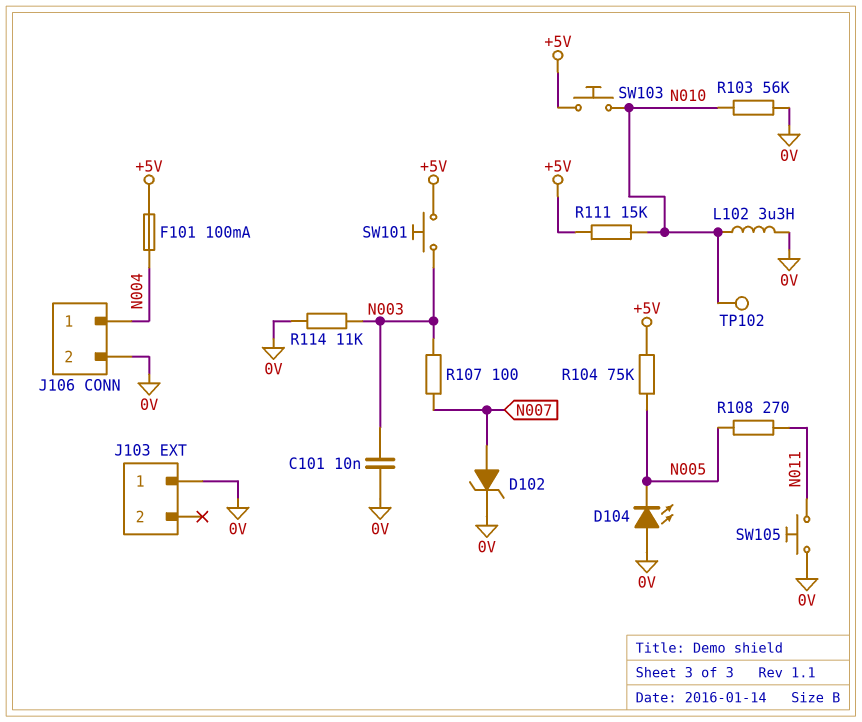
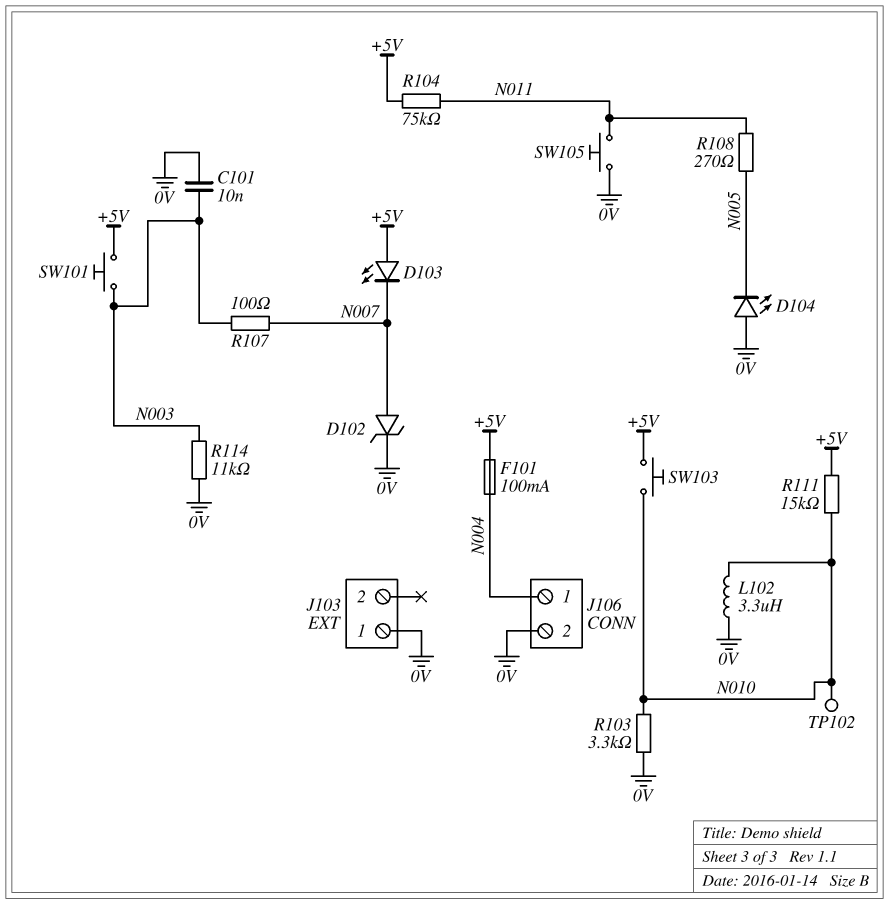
D103: none -> LED (A +5V, K N007)
R103: 56k (0V, N010) -> 3.3k (0V, N010)
R104: 75k (+5V, N005) -> 75k (+5V, N011)

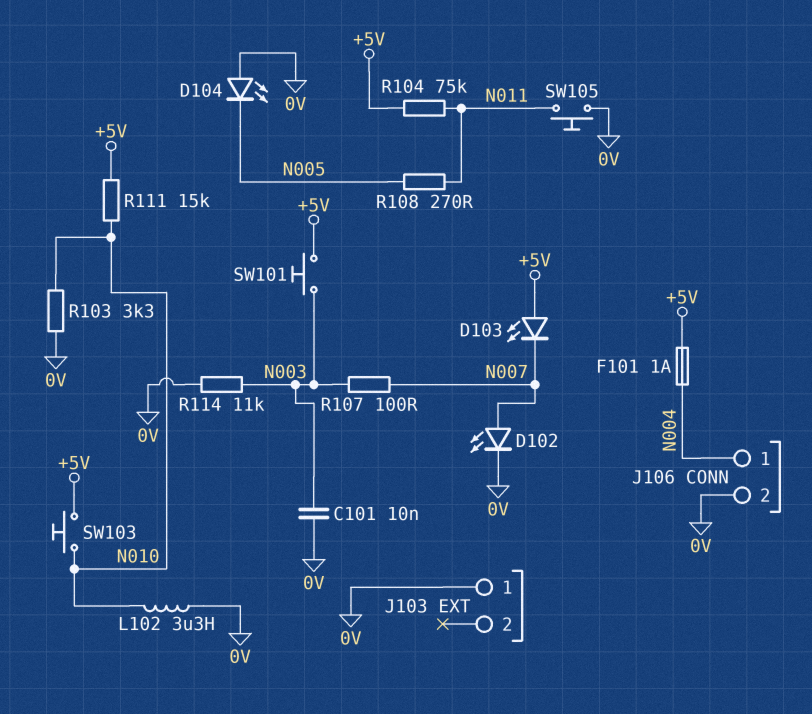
D102: zener (A N007, K 0V) -> LED (A N007, K 0V)
F101: 100mA (+5V, N004) -> 1A (+5V, N004)
TP102: test point (N010) -> none

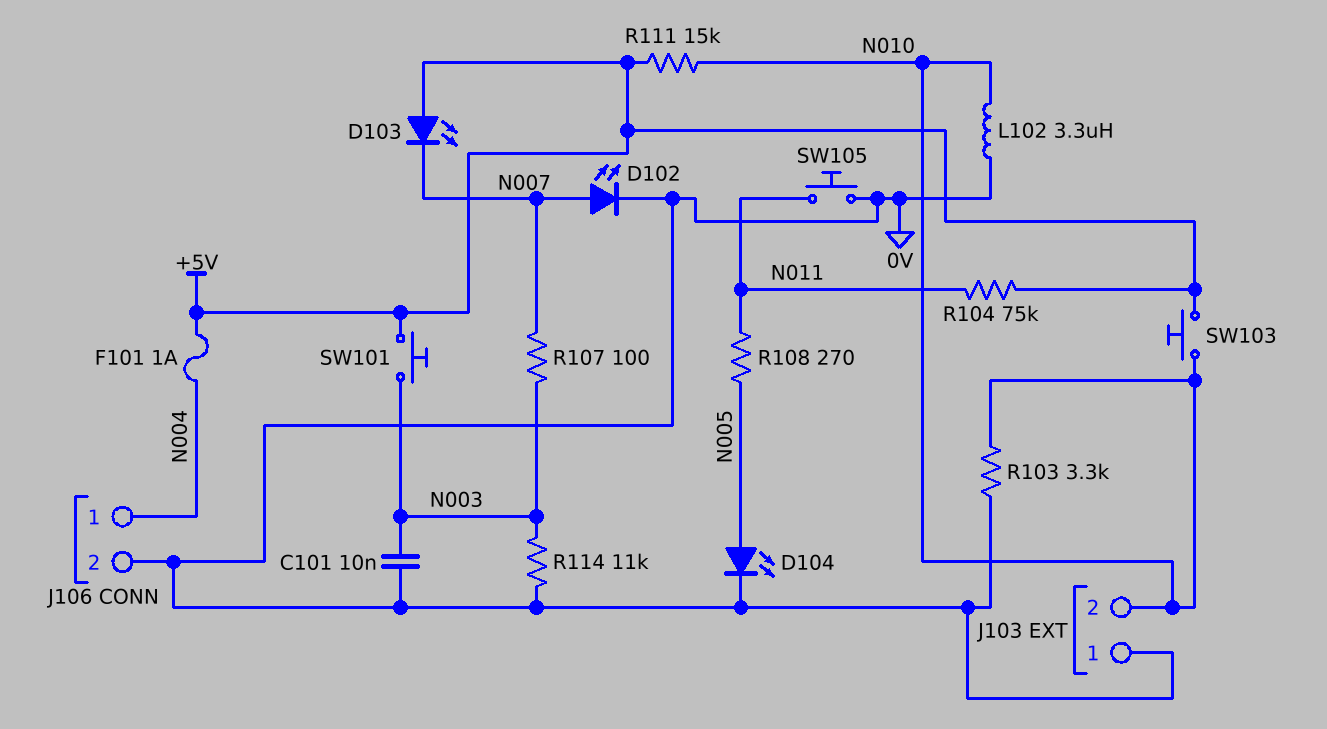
D104: LED (A 0V, K N005) -> LED (A N005, K 0V)
J103 pin 2: none -> N010

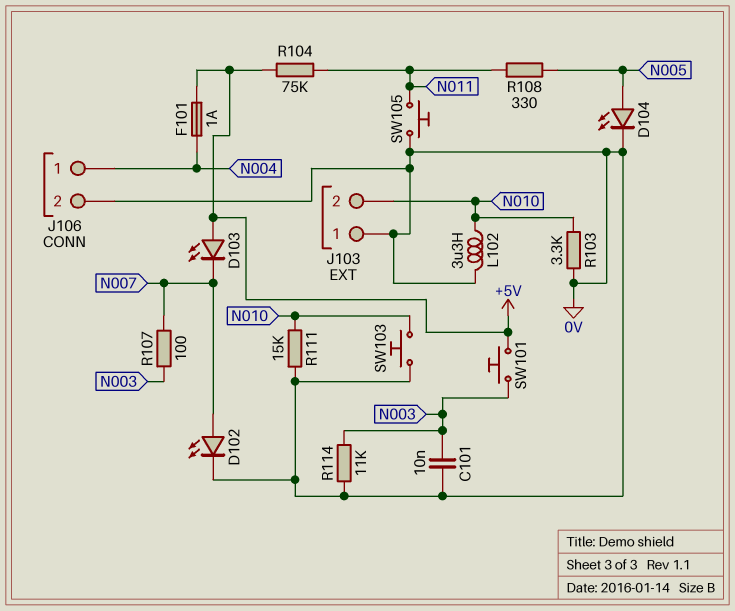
R108: 270 (N005, N011) -> 330 (N005, N011)
R111: 15k (+5V, N010) -> 15k (0V, N010)
SW103: button (+5V, N010) -> button (0V, N010)

